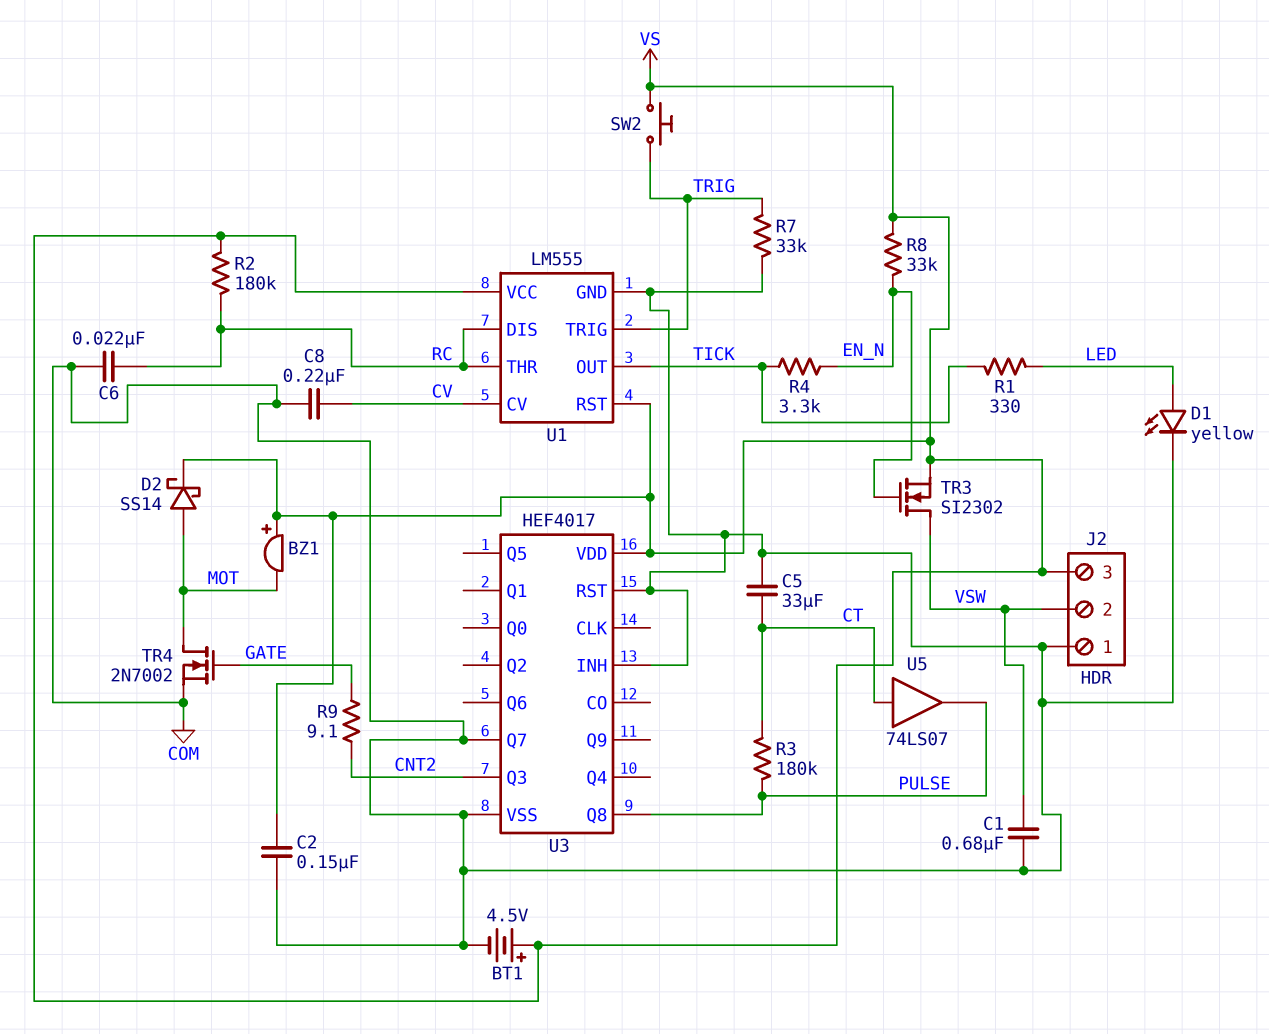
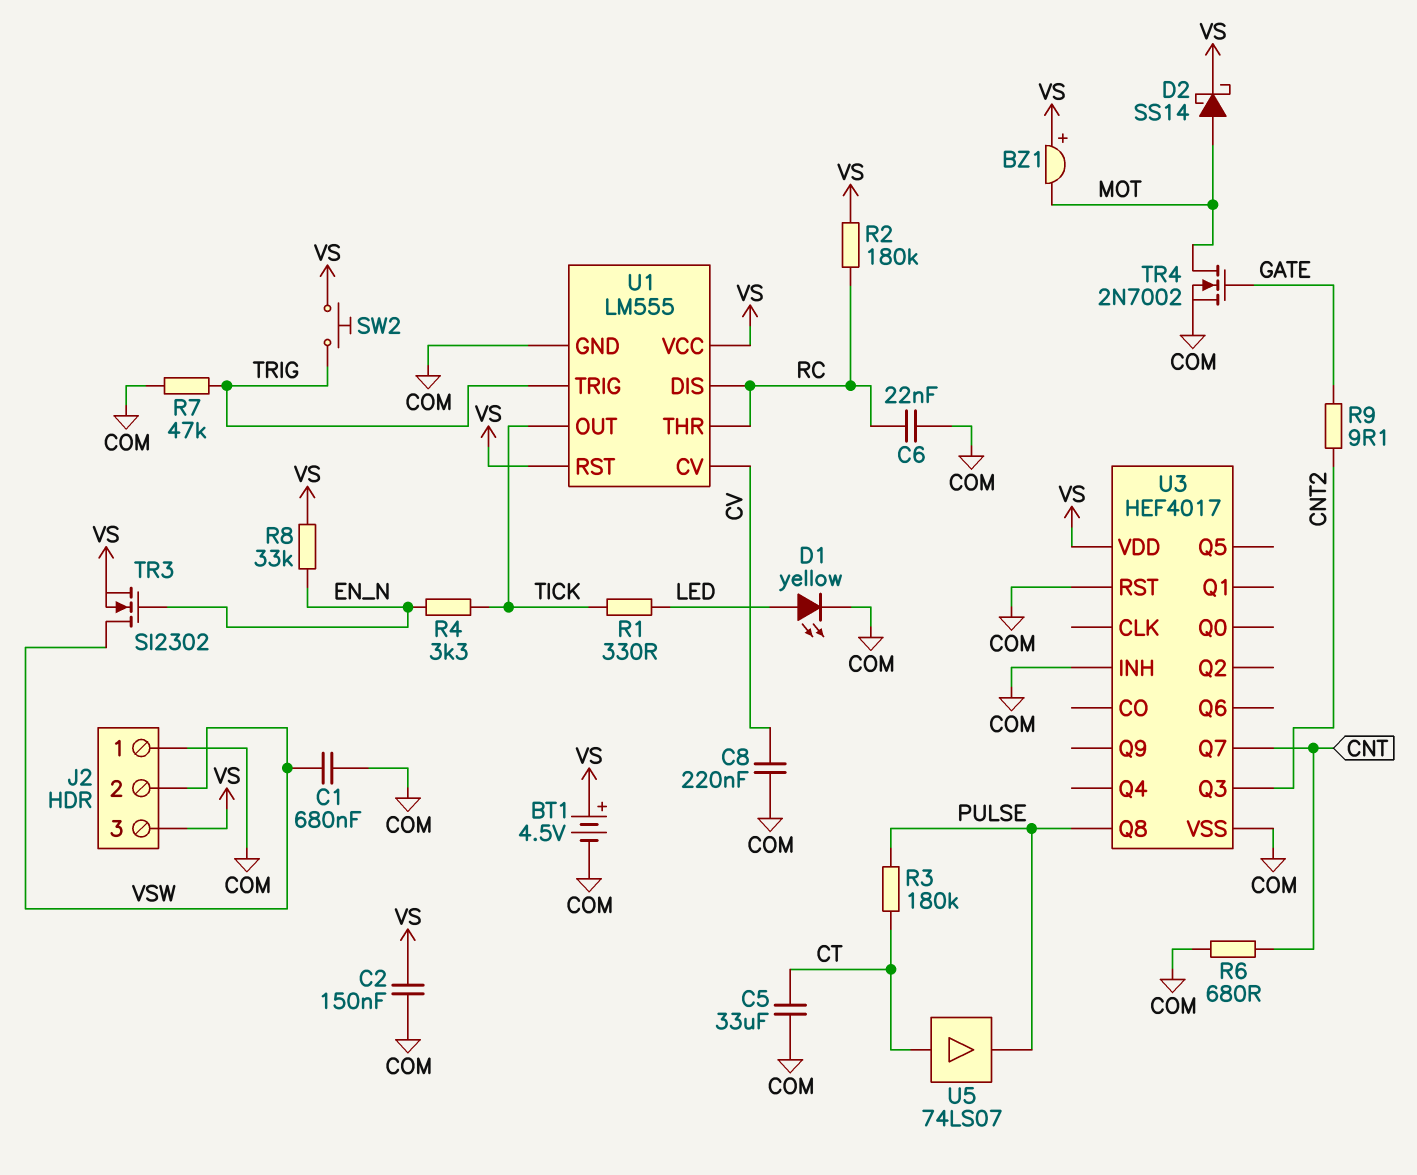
R6: none -> 680 (CNT, COM)
R7: 33k (COM, TRIG) -> 47k (COM, TRIG)
U3 pin Q7: COM -> CNT

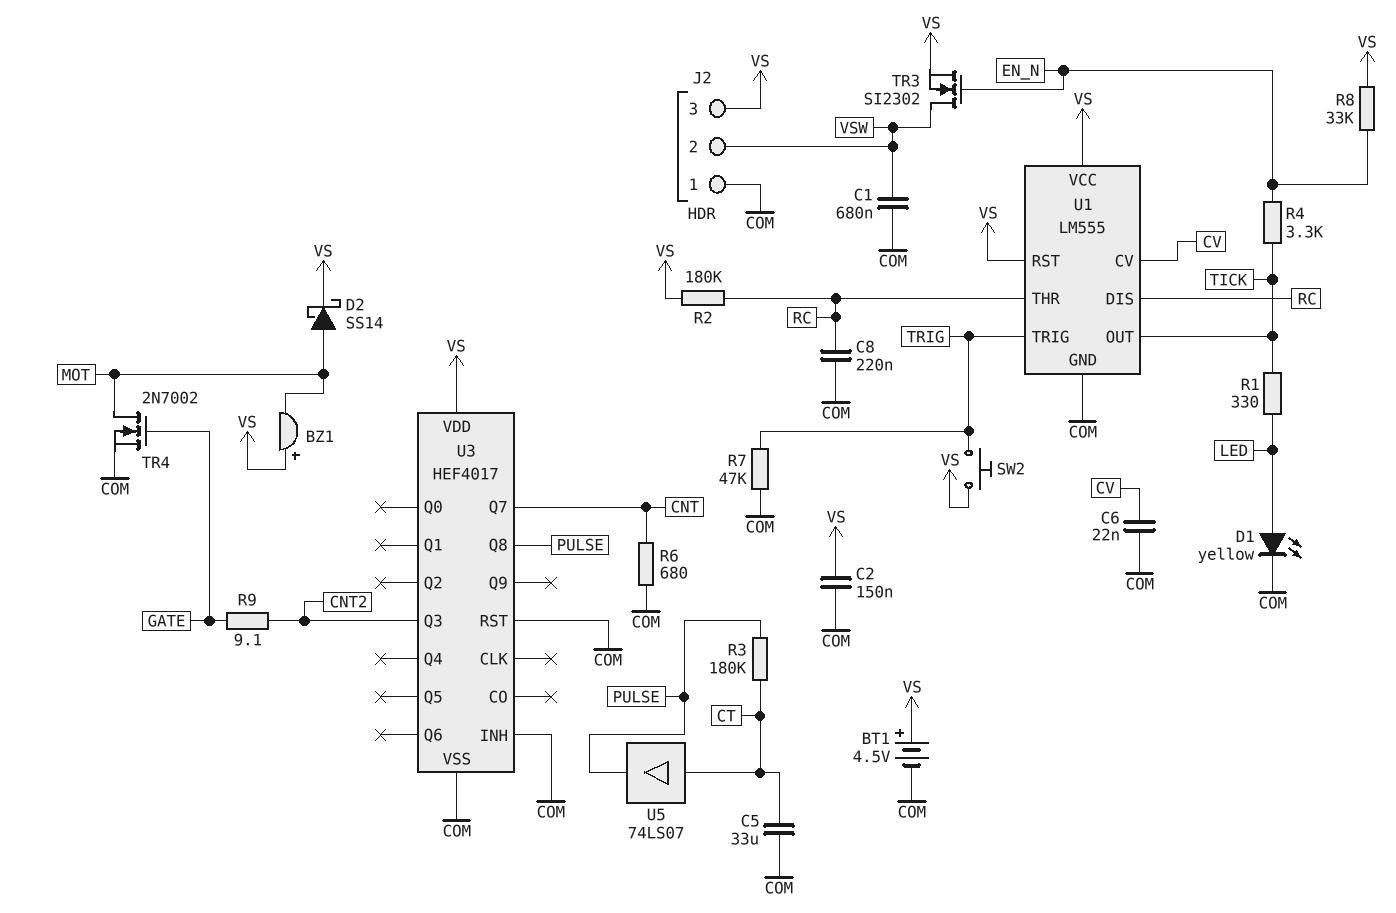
C6: 22nF (COM, RC) -> 22nF (COM, CV)
C8: 220nF (COM, CV) -> 220nF (COM, RC)

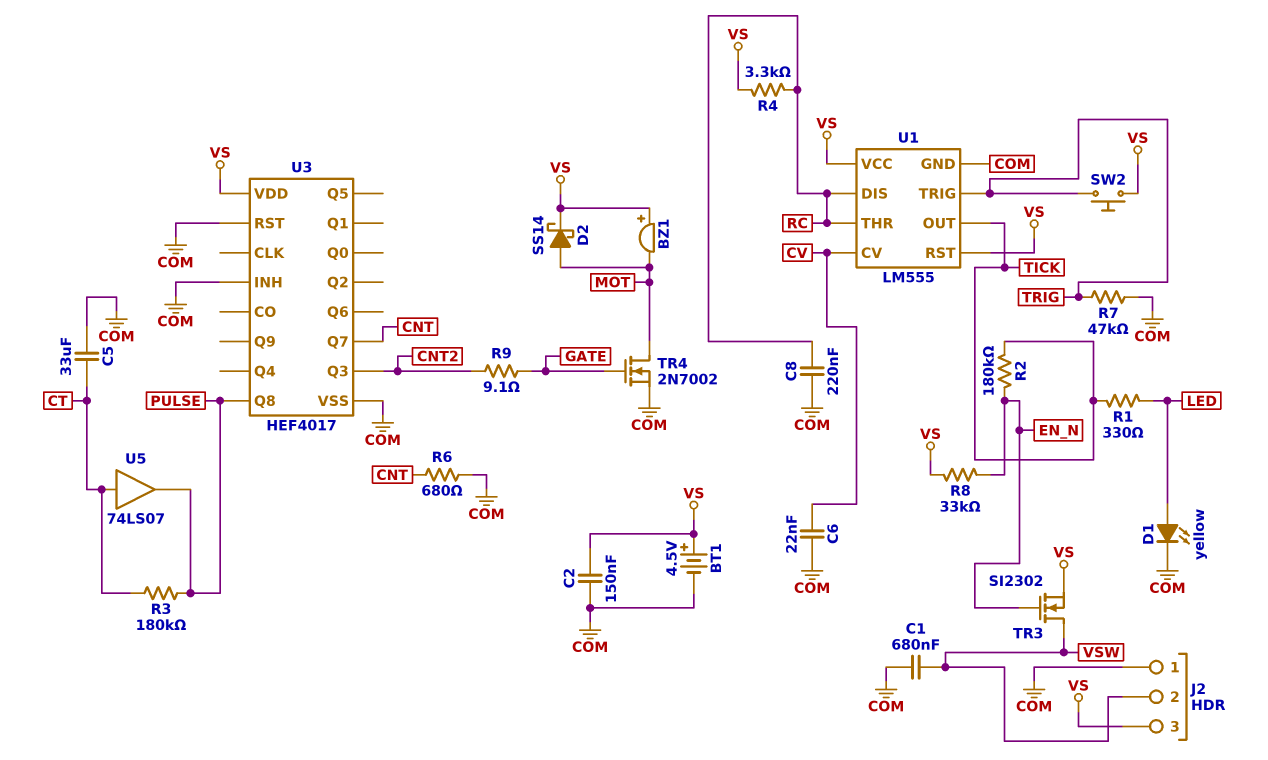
R2: 180k (RC, VS) -> 180k (EN_N, TICK)
R4: 3.3k (EN_N, TICK) -> 3.3k (RC, VS)

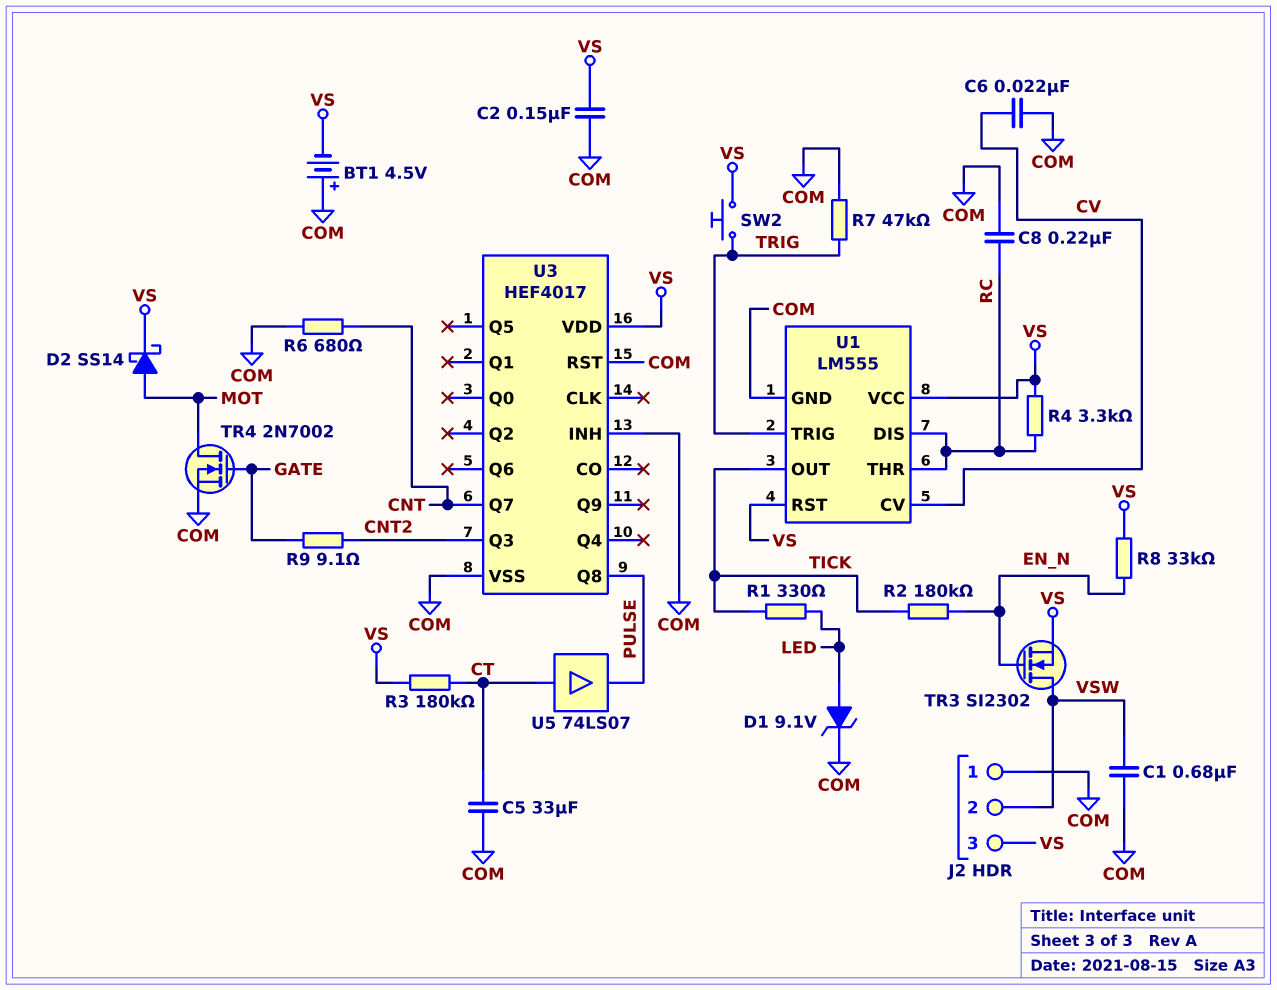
BT1: 4.5V (plus VS, minus COM) -> 4.5V (plus COM, minus VS)
BZ1: buzzer (plus VS, minus MOT) -> none
D1: LED yellow (A LED, K COM) -> zener 9.1V (A LED, K COM)
R3: 180k (CT, PULSE) -> 180k (CT, VS)

